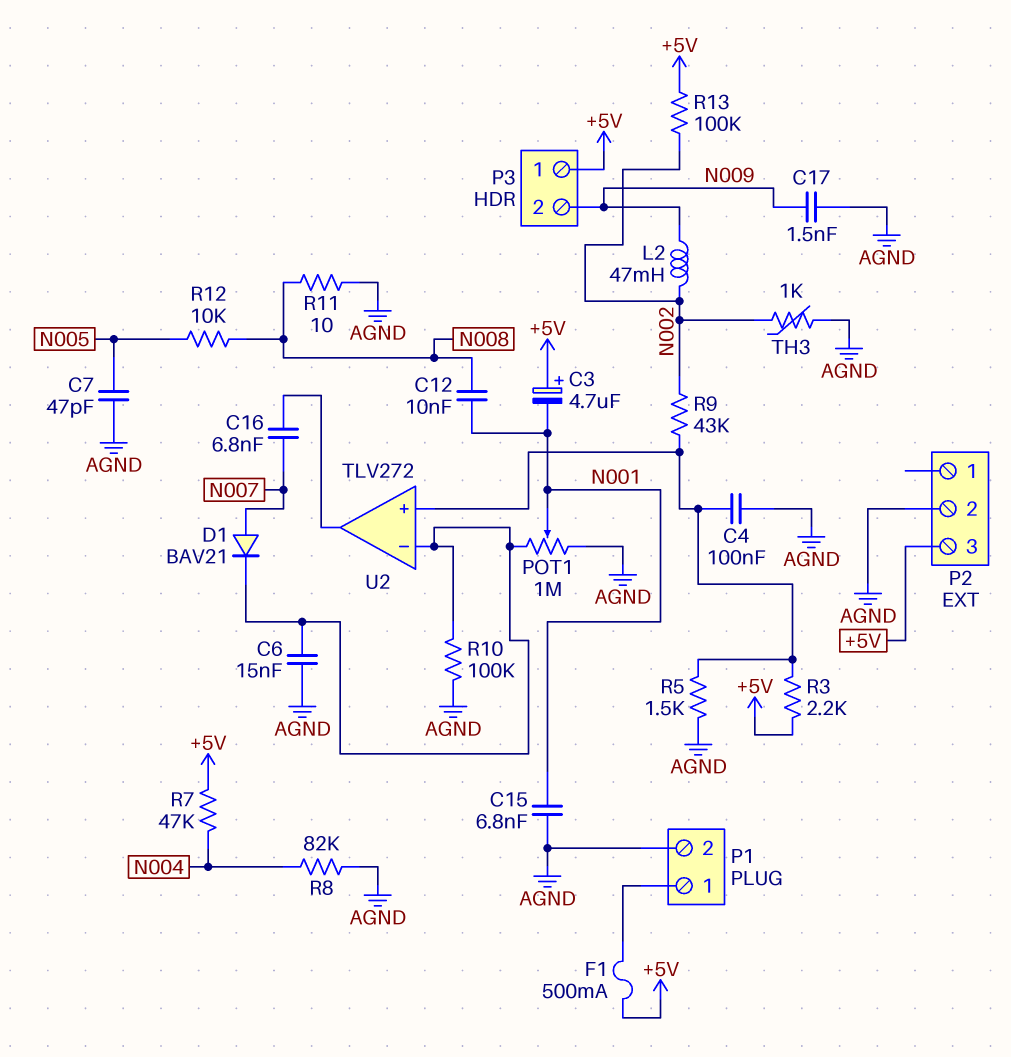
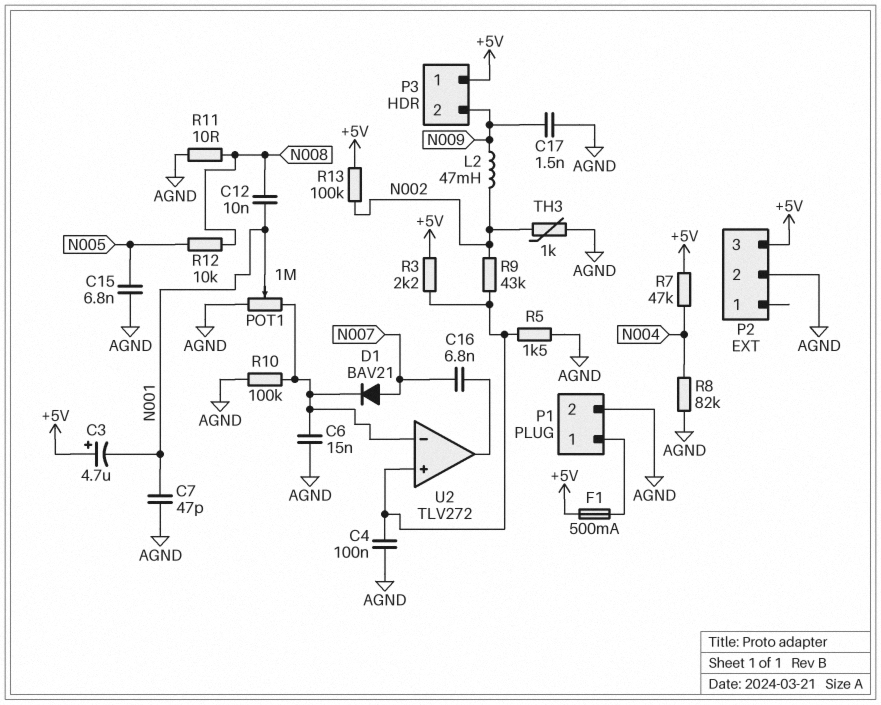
C7: 47pF (AGND, N005) -> 47pF (AGND, N001)
C15: 6.8nF (AGND, N001) -> 6.8nF (AGND, N005)

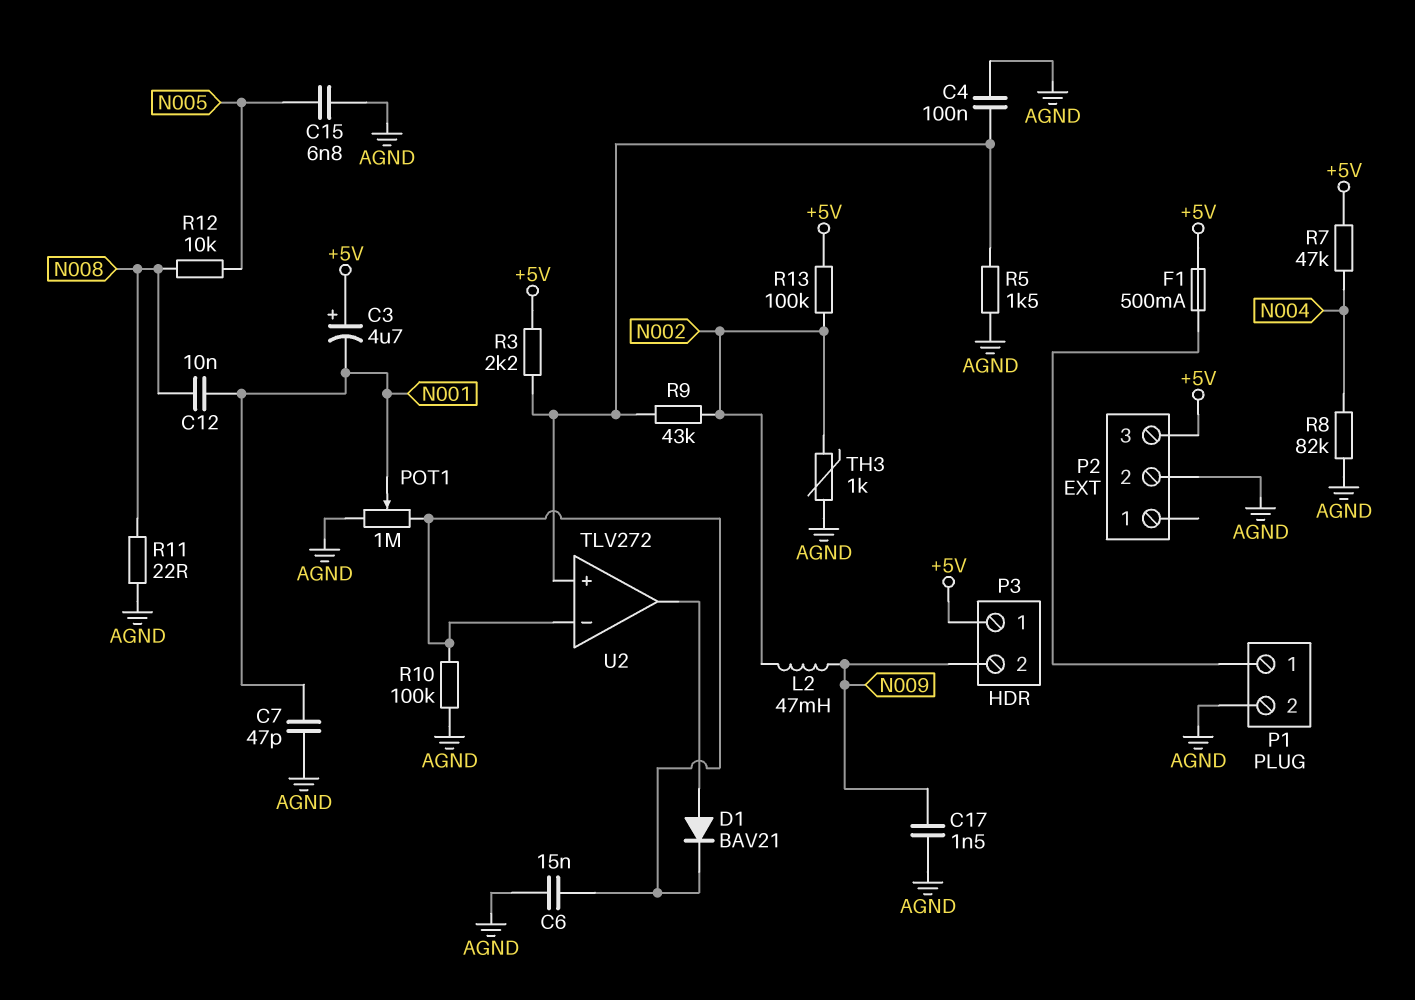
C16: 6.8nF (N007, U2/out) -> none
D1: diode BAV21 (A N007, K U2/in-) -> diode BAV21 (A U2/out, K U2/in-)
R11: 10 (AGND, N008) -> 22 (AGND, N008)

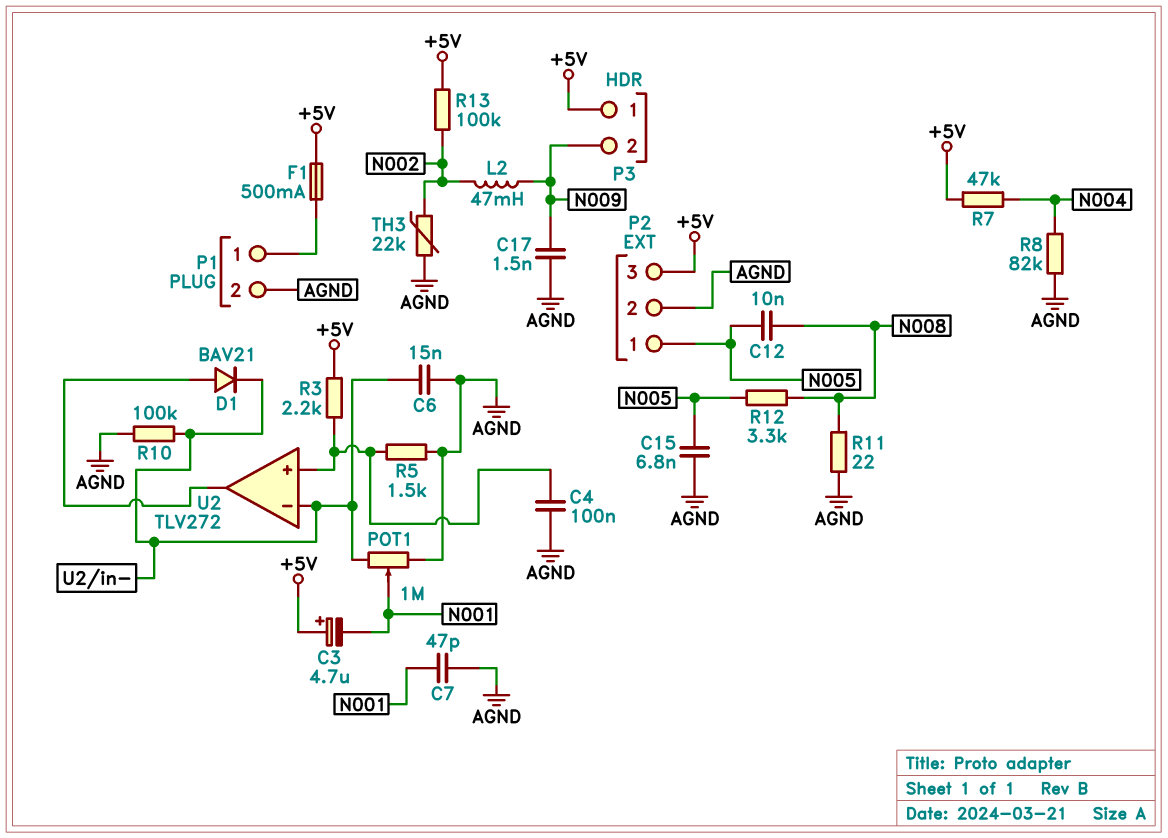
C12: 10nF (N001, N008) -> 10nF (N005, N008)
P2 pin 1: none -> N005
R9: 43k (N002, U2/in+) -> none
R12: 10k (N005, N008) -> 3.3k (N005, N008)
TH3: 1k (AGND, N002) -> 22k (AGND, N002)

